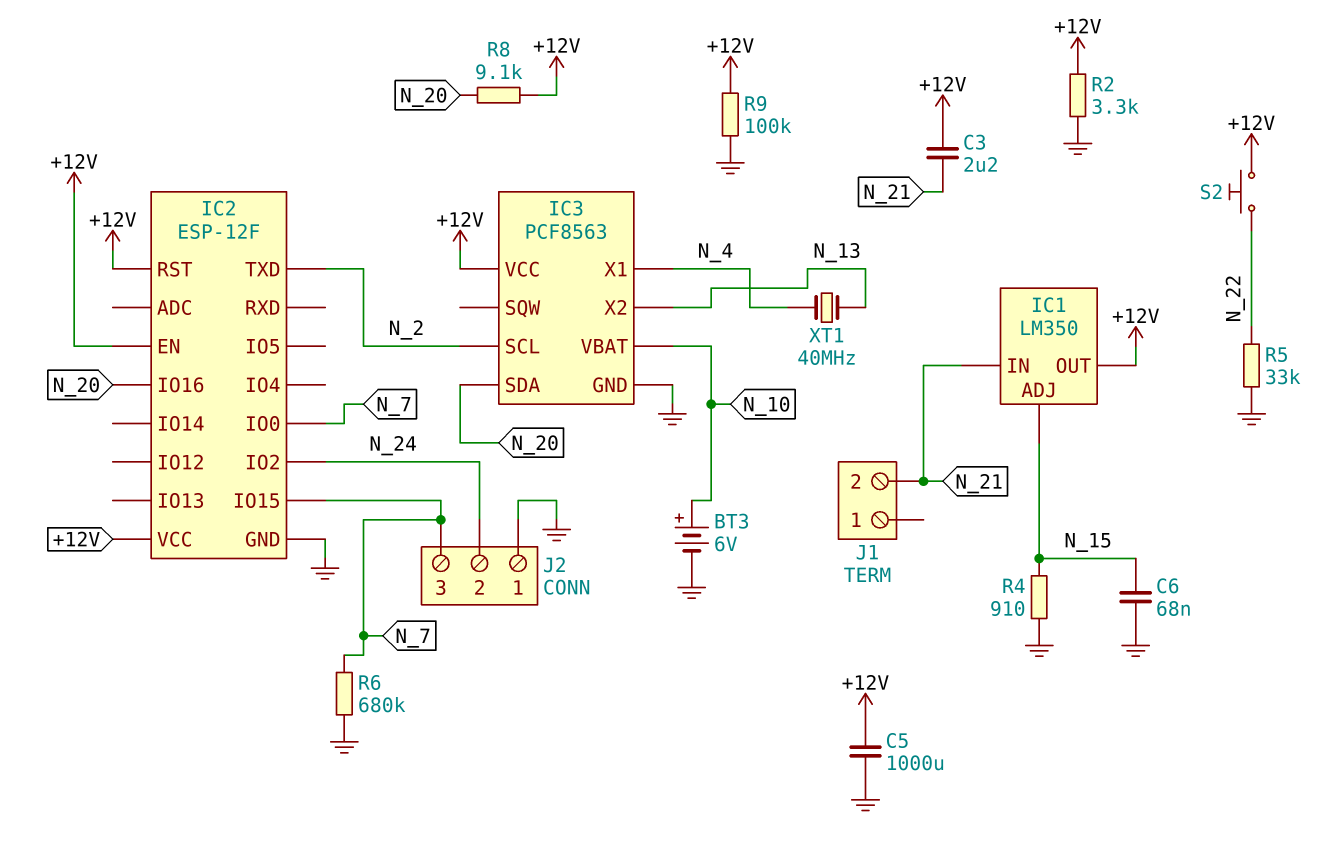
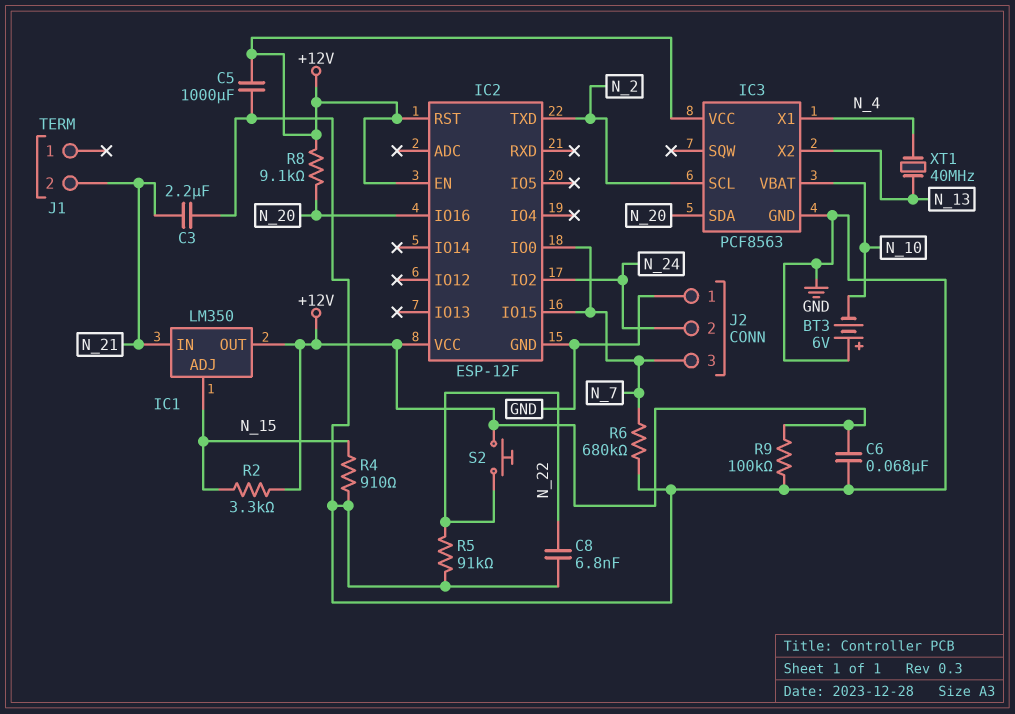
BT3: 6V (plus N_10, minus GND) -> 6V (plus GND, minus N_10)
C3: 2.2uF (+12V, N_21) -> 2.2uF (GND, N_21)
C6: 68nF (GND, N_15) -> 68nF (+12V, GND)
C8: none -> 6.8nF (GND, N_22)
R2: 3.3k (+12V, GND) -> 3.3k (+12V, N_15)
R5: 33k (GND, N_22) -> 91k (GND, N_22)

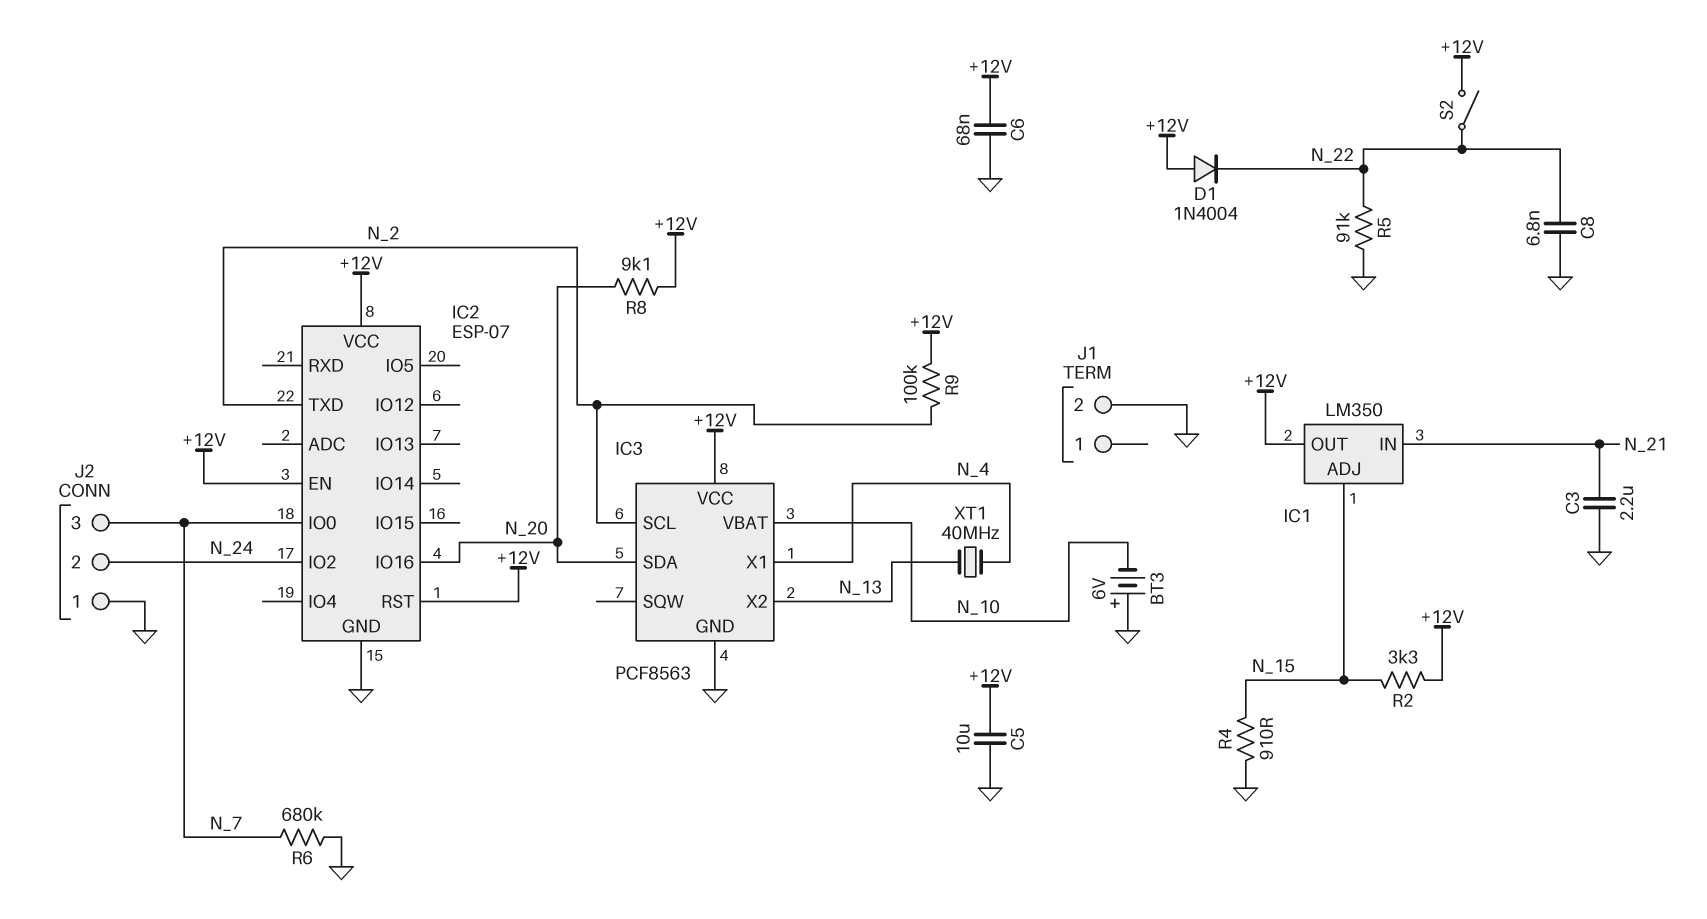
C5: 1000uF (+12V, GND) -> 10uF (+12V, GND)
D1: none -> diode 1N4004 (A +12V, K N_22)
IC2: ESP-12F -> ESP-07
IC2 pin IO15: N_7 -> none
J1 pin 2: N_21 -> GND
R9: 100k (+12V, GND) -> 100k (+12V, N_2)
S2: button (+12V, N_22) -> switch (+12V, N_22)

